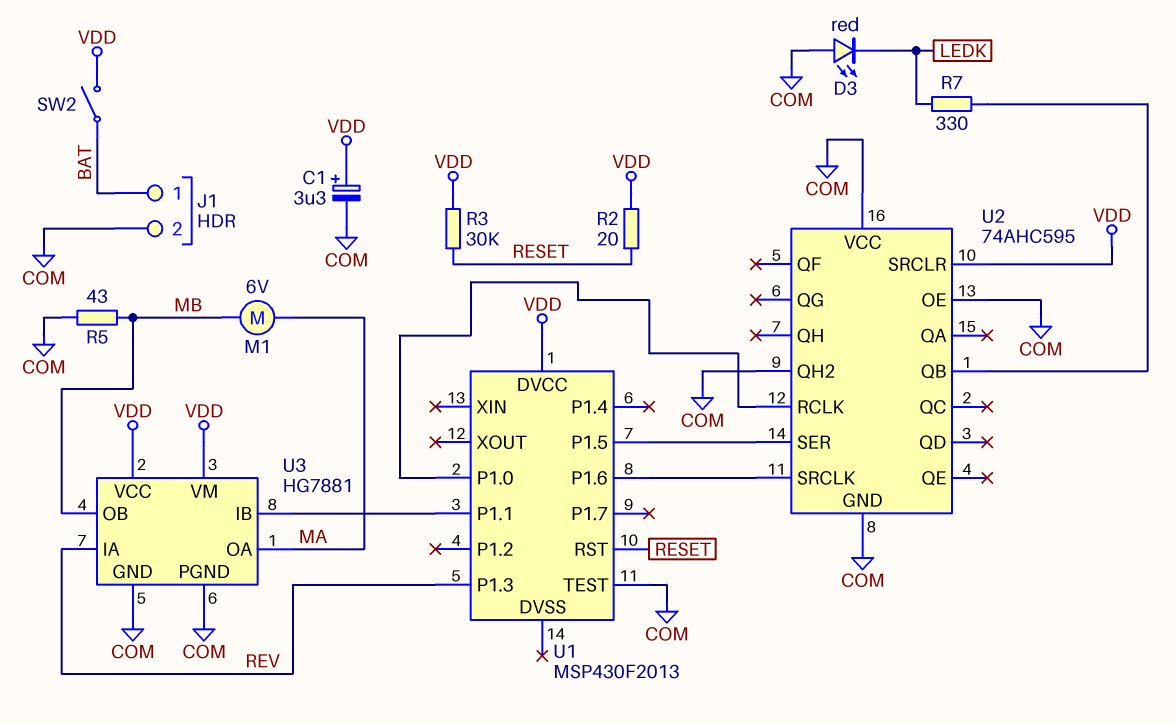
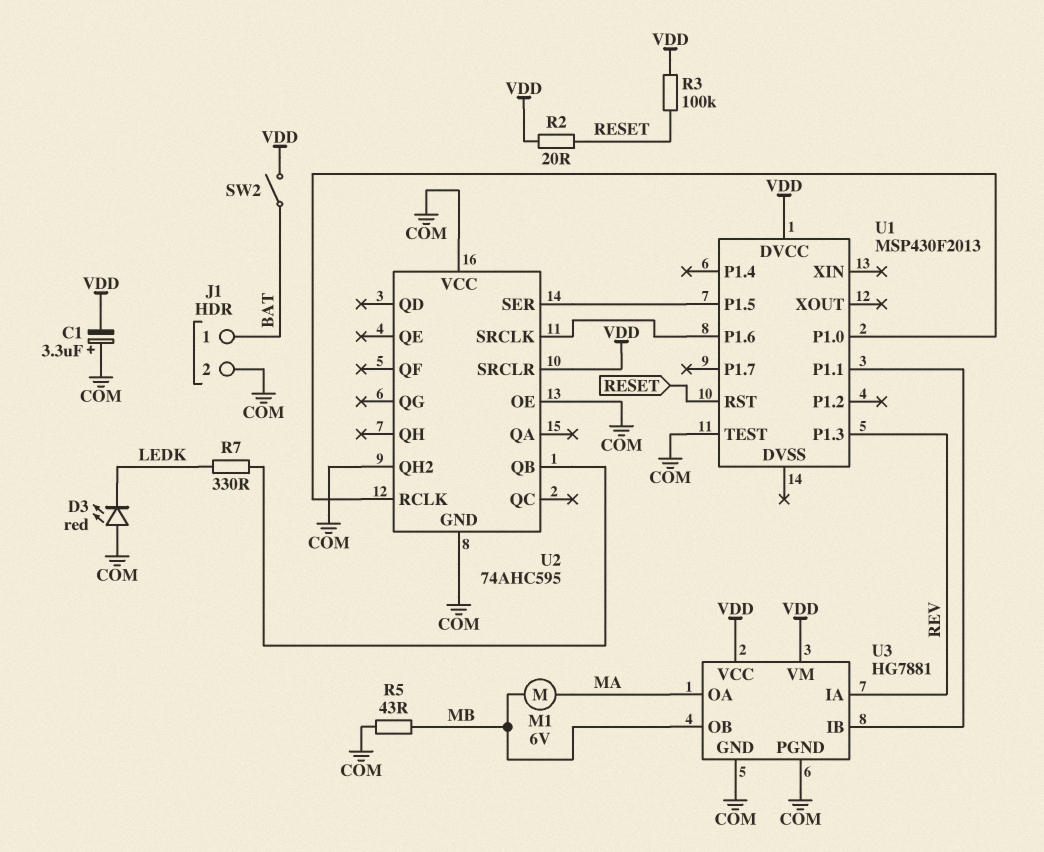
C1: 3.3uF (plus VDD, minus COM) -> 3.3uF (plus COM, minus VDD)
R3: 30k (RESET, VDD) -> 100k (RESET, VDD)

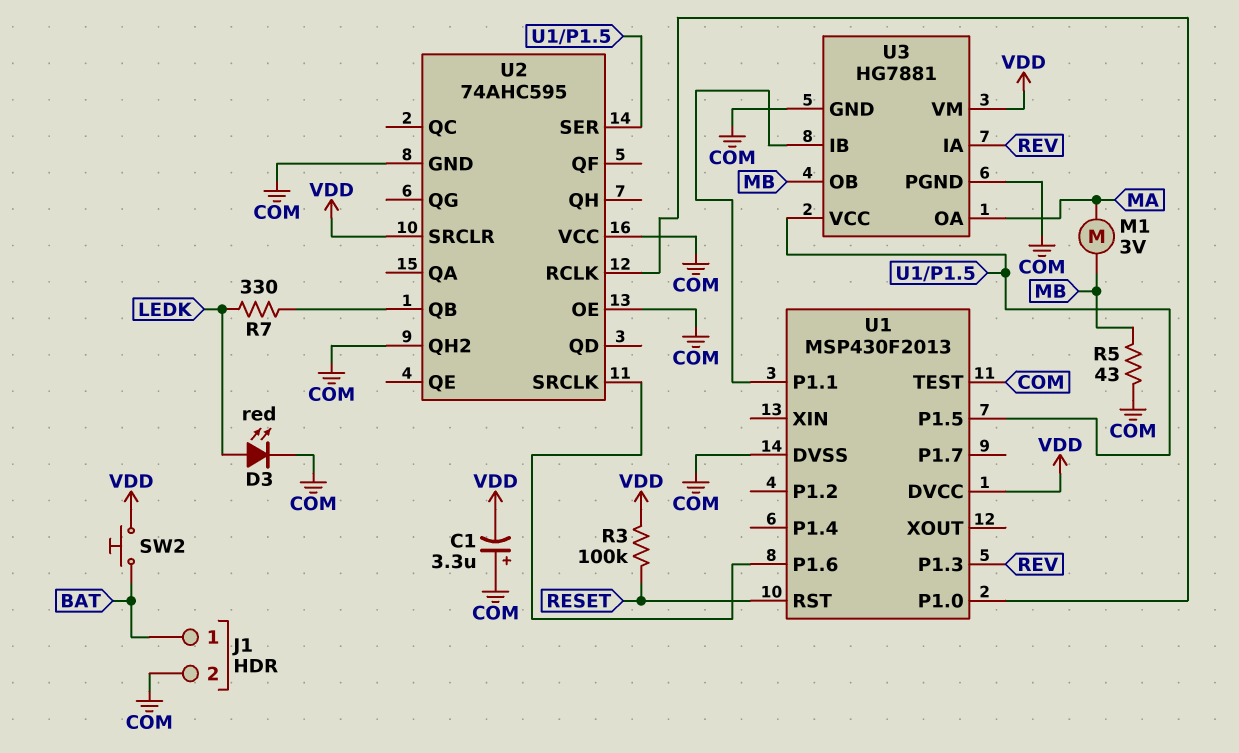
D3: LED red (A COM, K LEDK) -> LED red (A LEDK, K COM)
M1: motor 6V (MA, MB) -> motor 3V (MA, MB)
R2: 20 (RESET, VDD) -> none
SW2: switch (BAT, VDD) -> button (BAT, VDD)
U1 pin DVSS: none -> COM
U3 pin VCC: VDD -> U1/P1.5

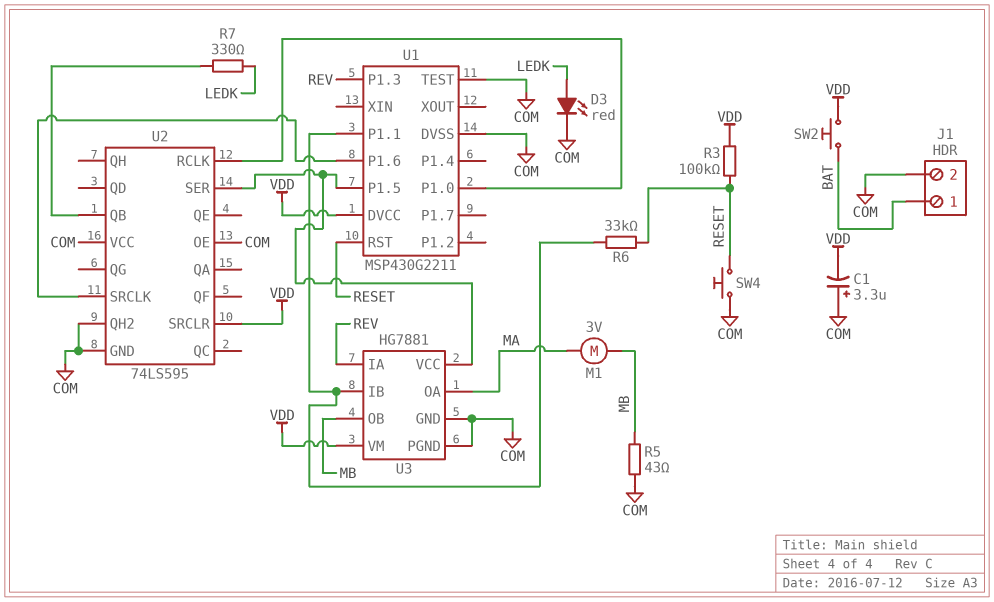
R6: none -> 33k (RESET, U1/P1.1)
SW4: none -> button (COM, RESET)
U1: MSP430F2013 -> MSP430G2211
U2: 74AHC595 -> 74LS595

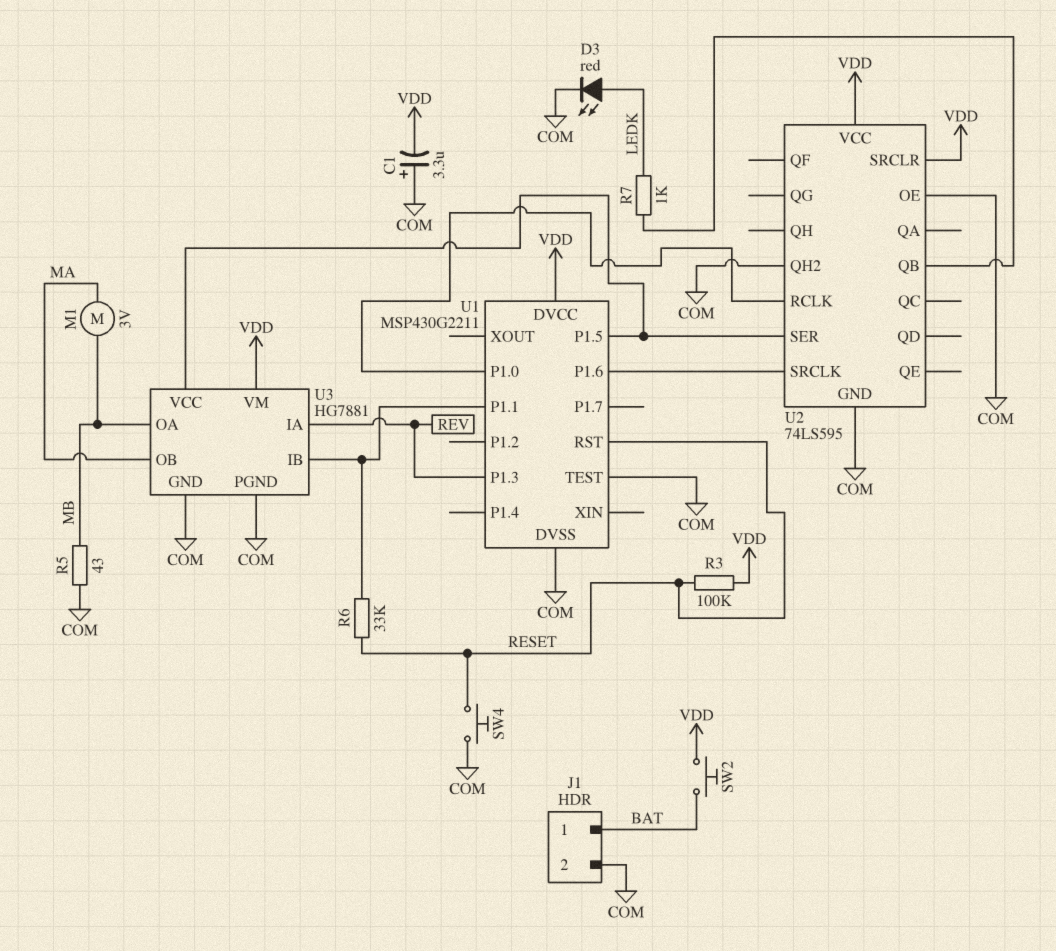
R7: 330 (LEDK, U2/QB) -> 1k (LEDK, U2/QB)
U2 pin VCC: COM -> VDD
U3 pin OA: MA -> MB
U3 pin OB: MB -> MA

